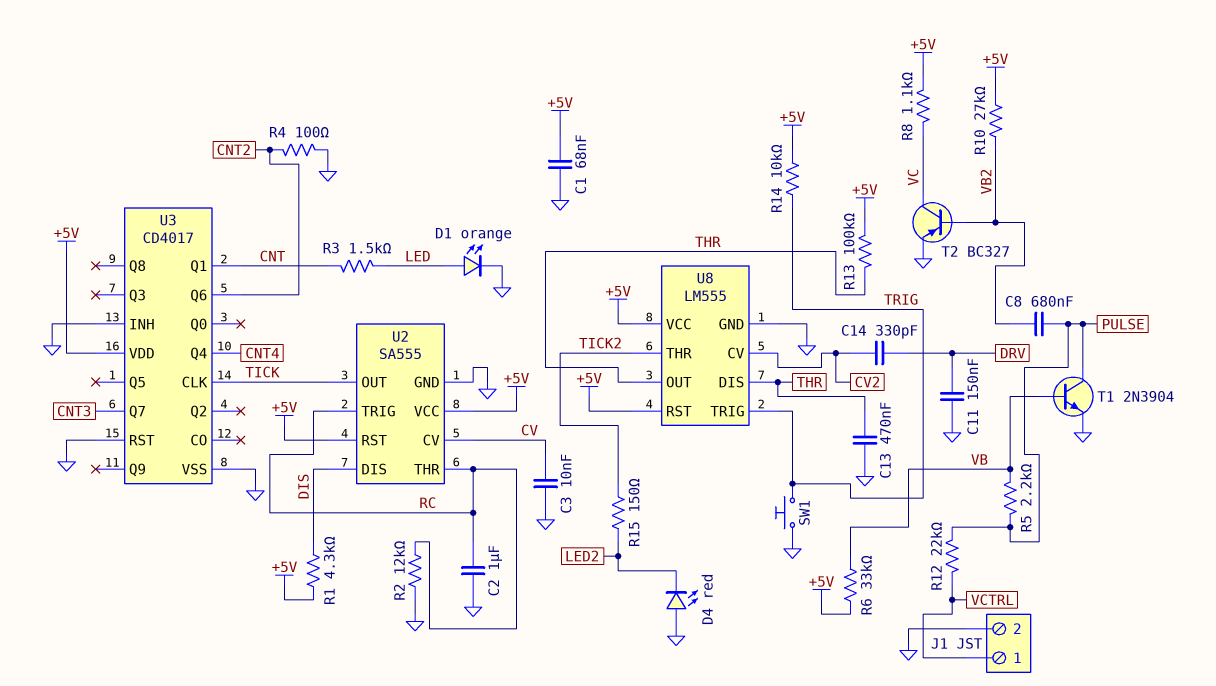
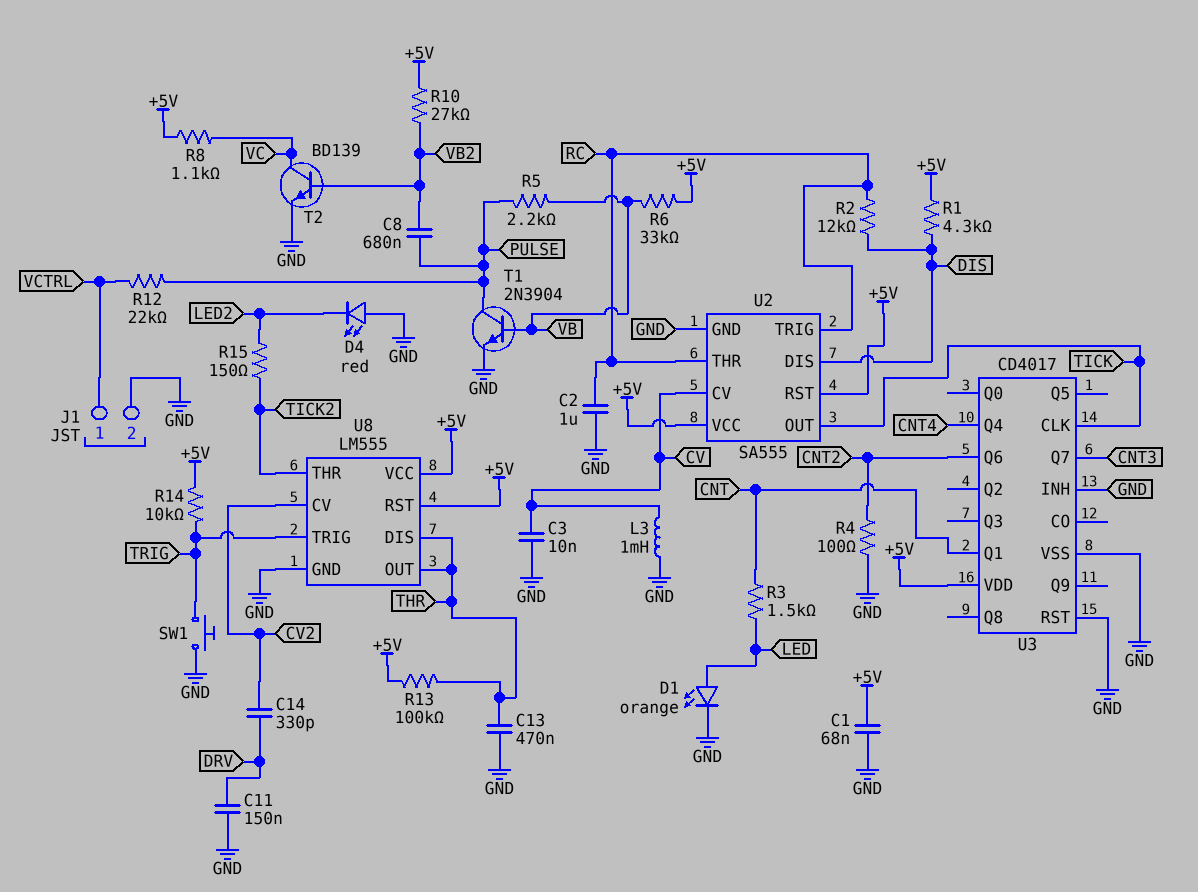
L3: none -> 1mH (CV, GND)
R2: 12k (GND, RC) -> 12k (DIS, RC)
T2: PNP BC327 (B VB2, C VC, E GND) -> NPN BD139 (B VB2, C VC, E GND)

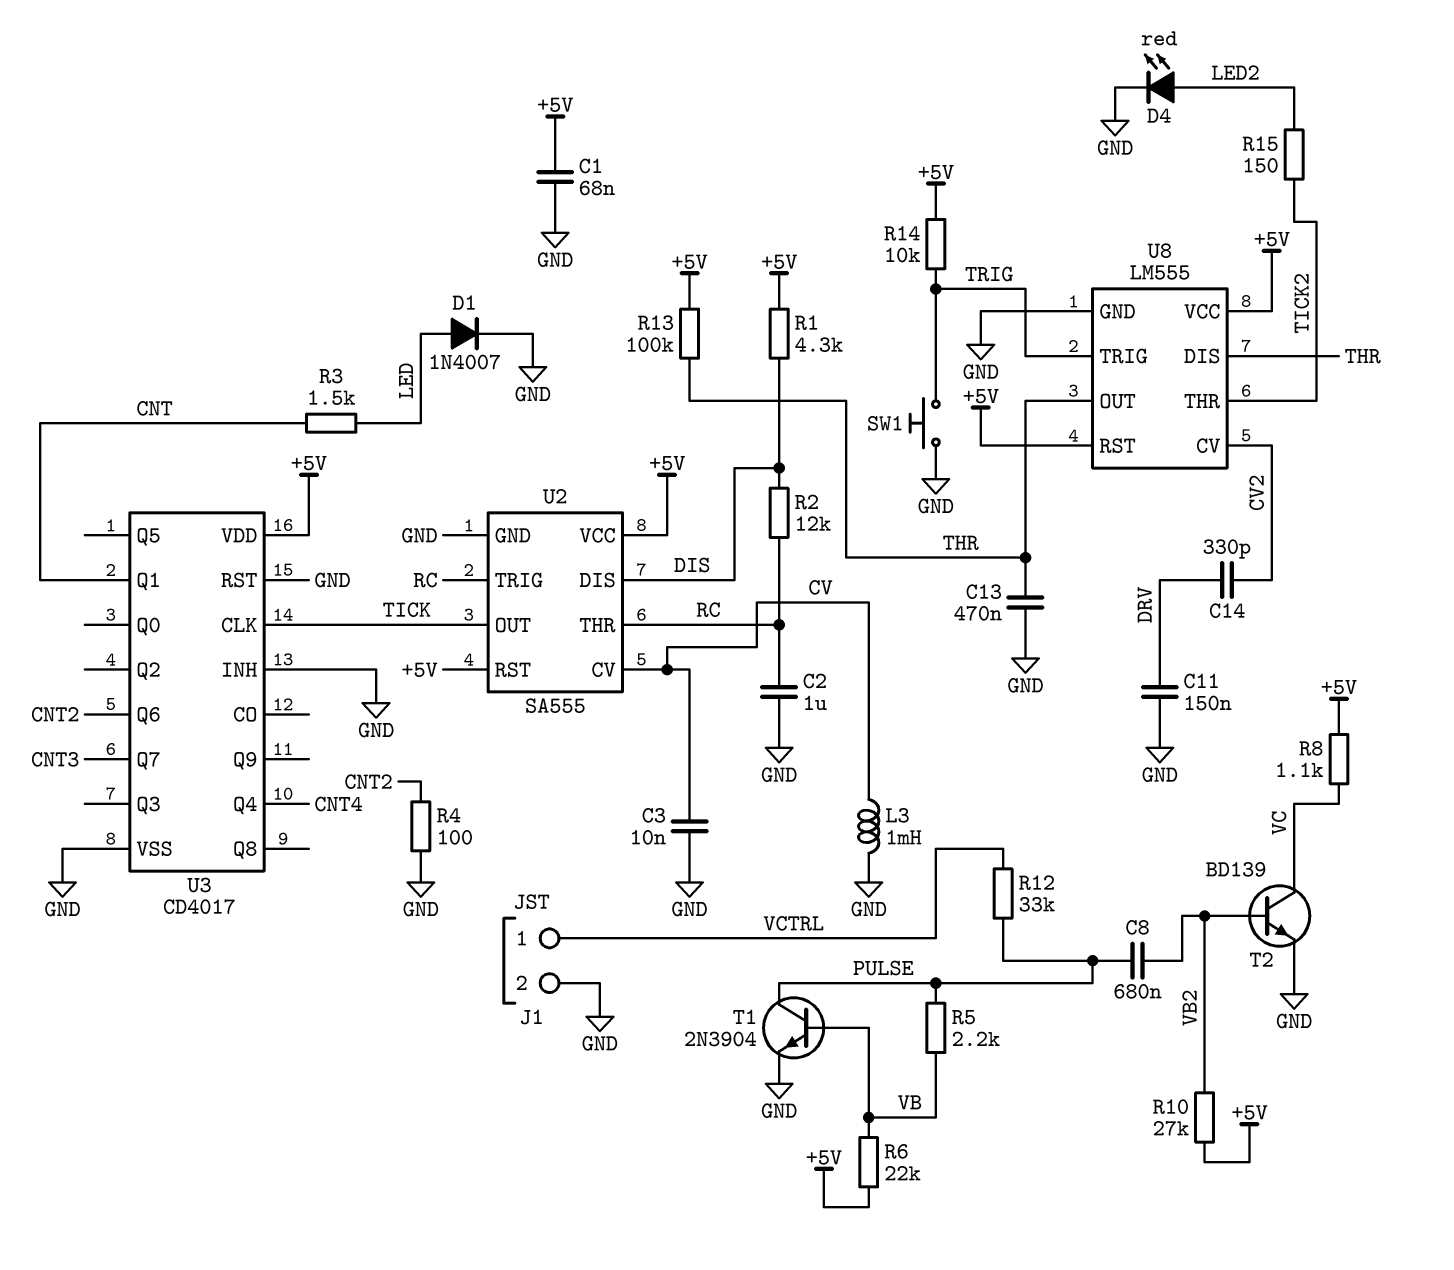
D1: LED orange (A LED, K GND) -> diode 1N4007 (A LED, K GND)
D4: LED red (A GND, K LED2) -> LED red (A LED2, K GND)
R6: 33k (+5V, VB) -> 22k (+5V, VB)
R12: 22k (PULSE, VCTRL) -> 33k (PULSE, VCTRL)

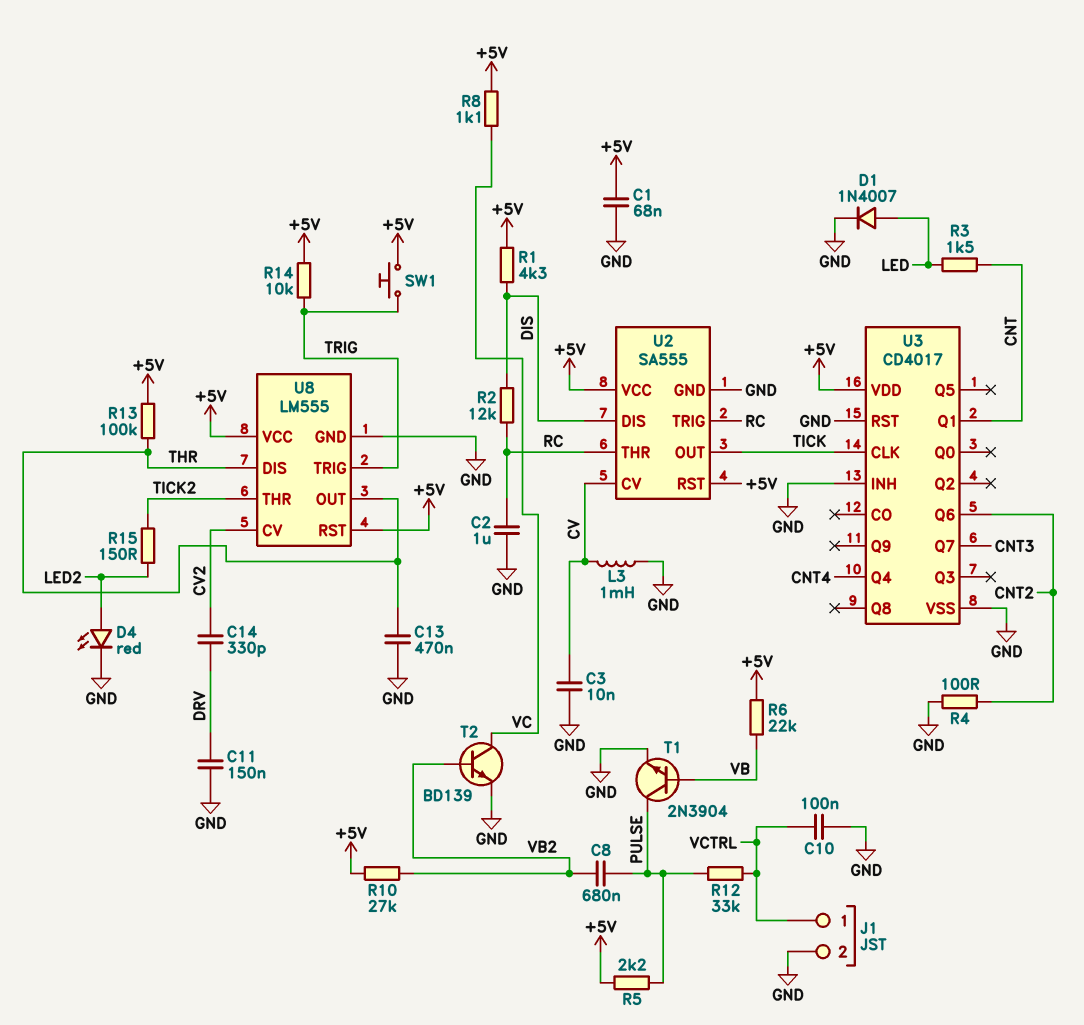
C10: none -> 100nF (GND, VCTRL)
R5: 2.2k (PULSE, VB) -> 2.2k (+5V, PULSE)
SW1: button (GND, TRIG) -> button (+5V, TRIG)

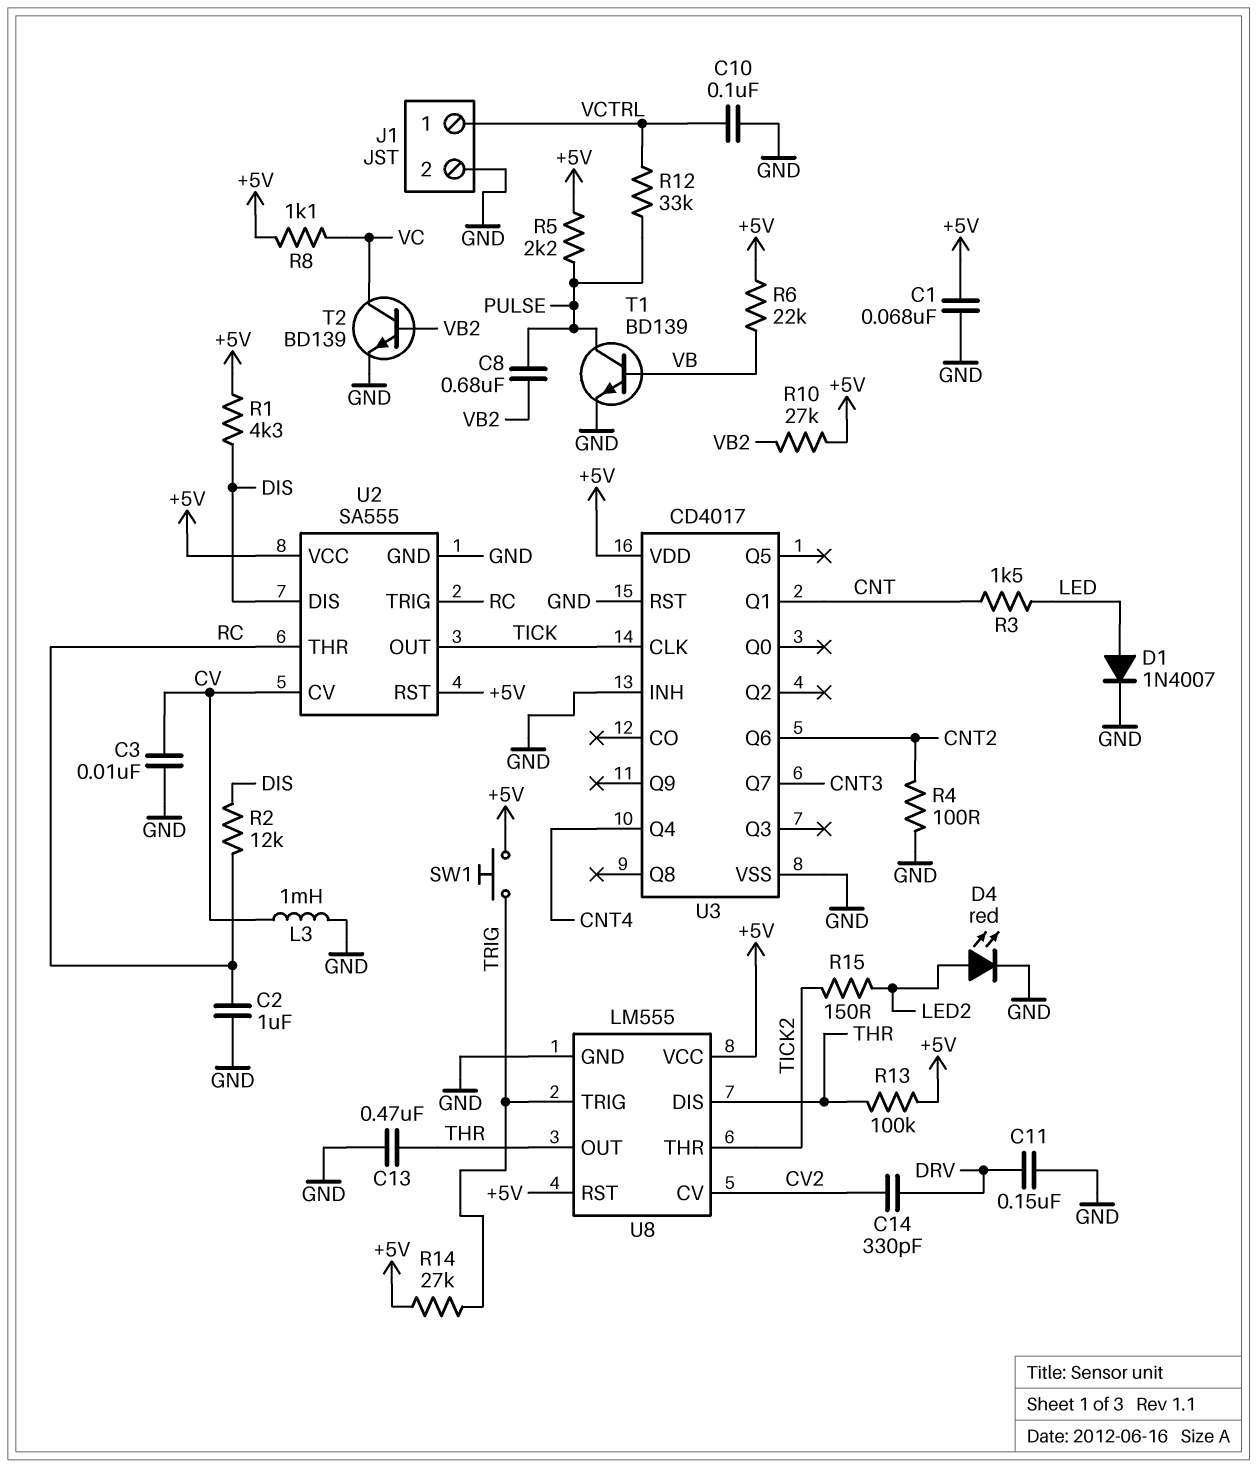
R14: 10k (+5V, TRIG) -> 27k (+5V, TRIG)
T1: NPN 2N3904 (B VB, C PULSE, E GND) -> NPN BD139 (B VB, C PULSE, E GND)

